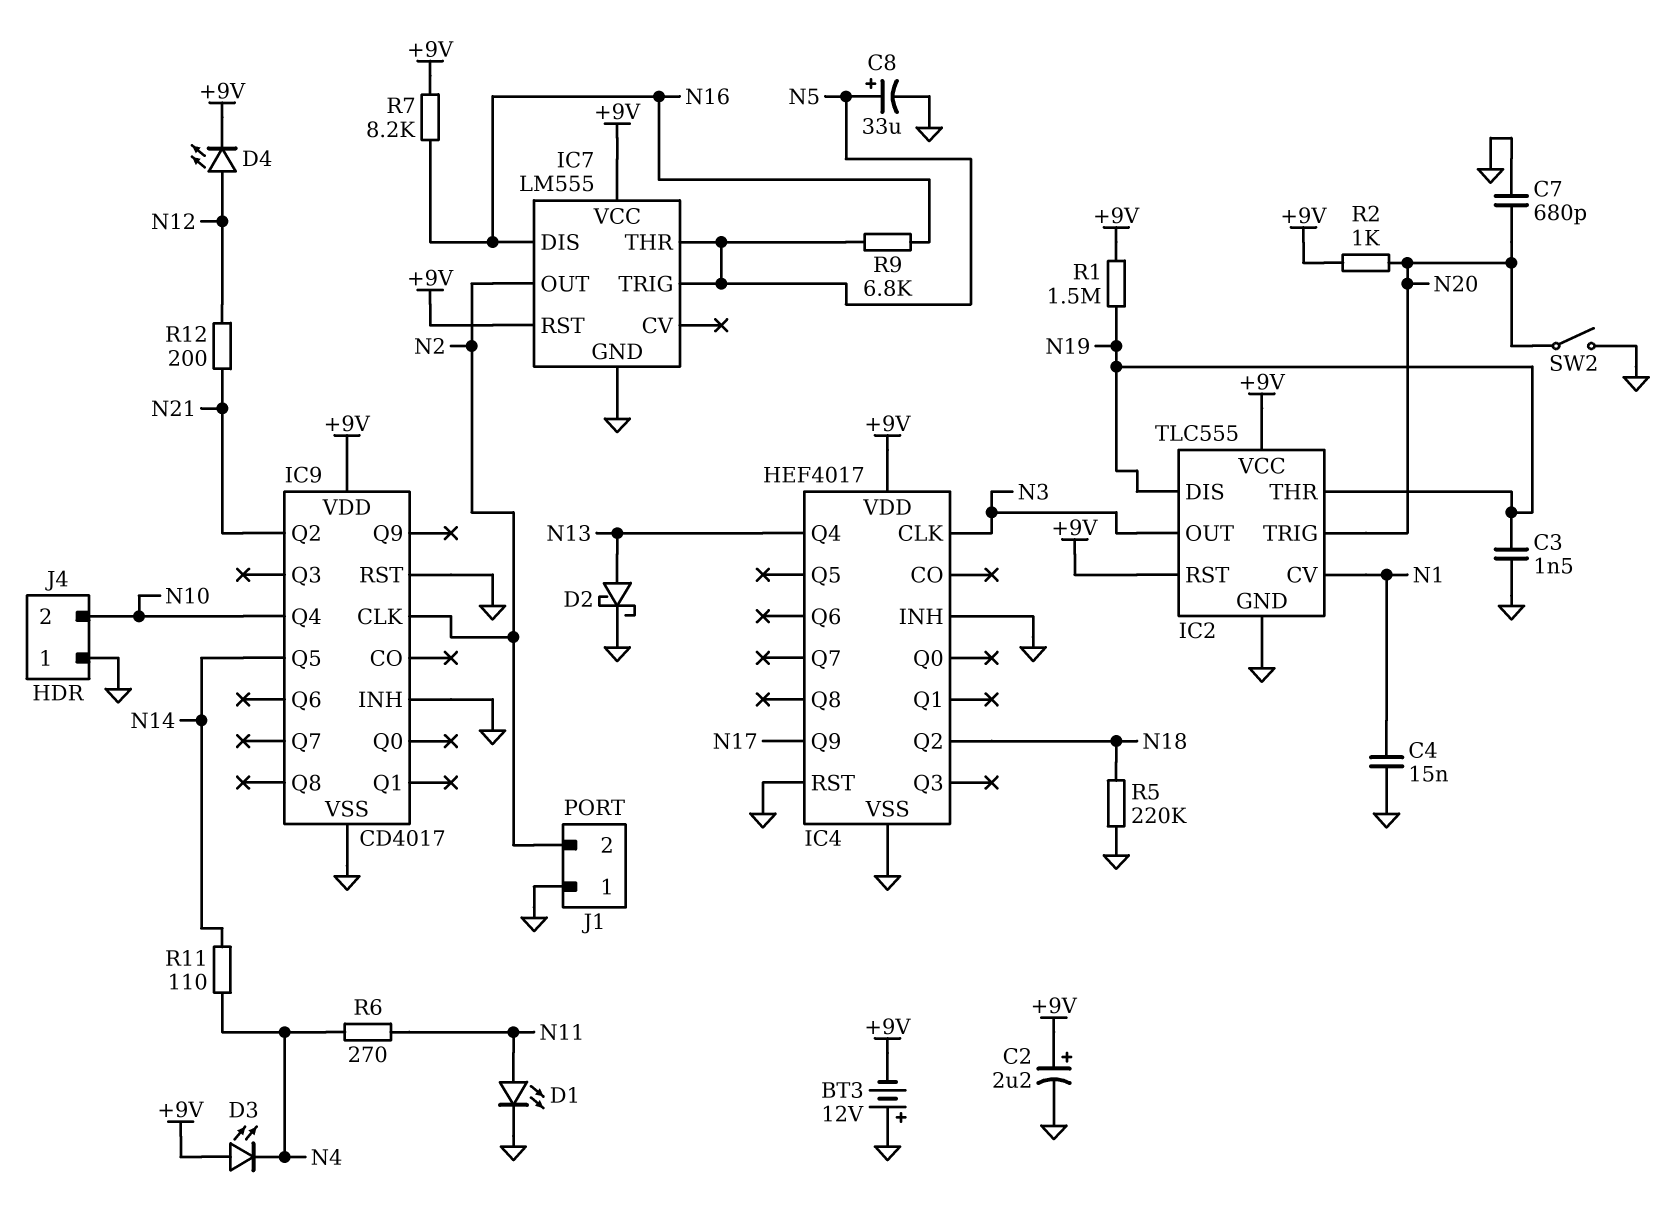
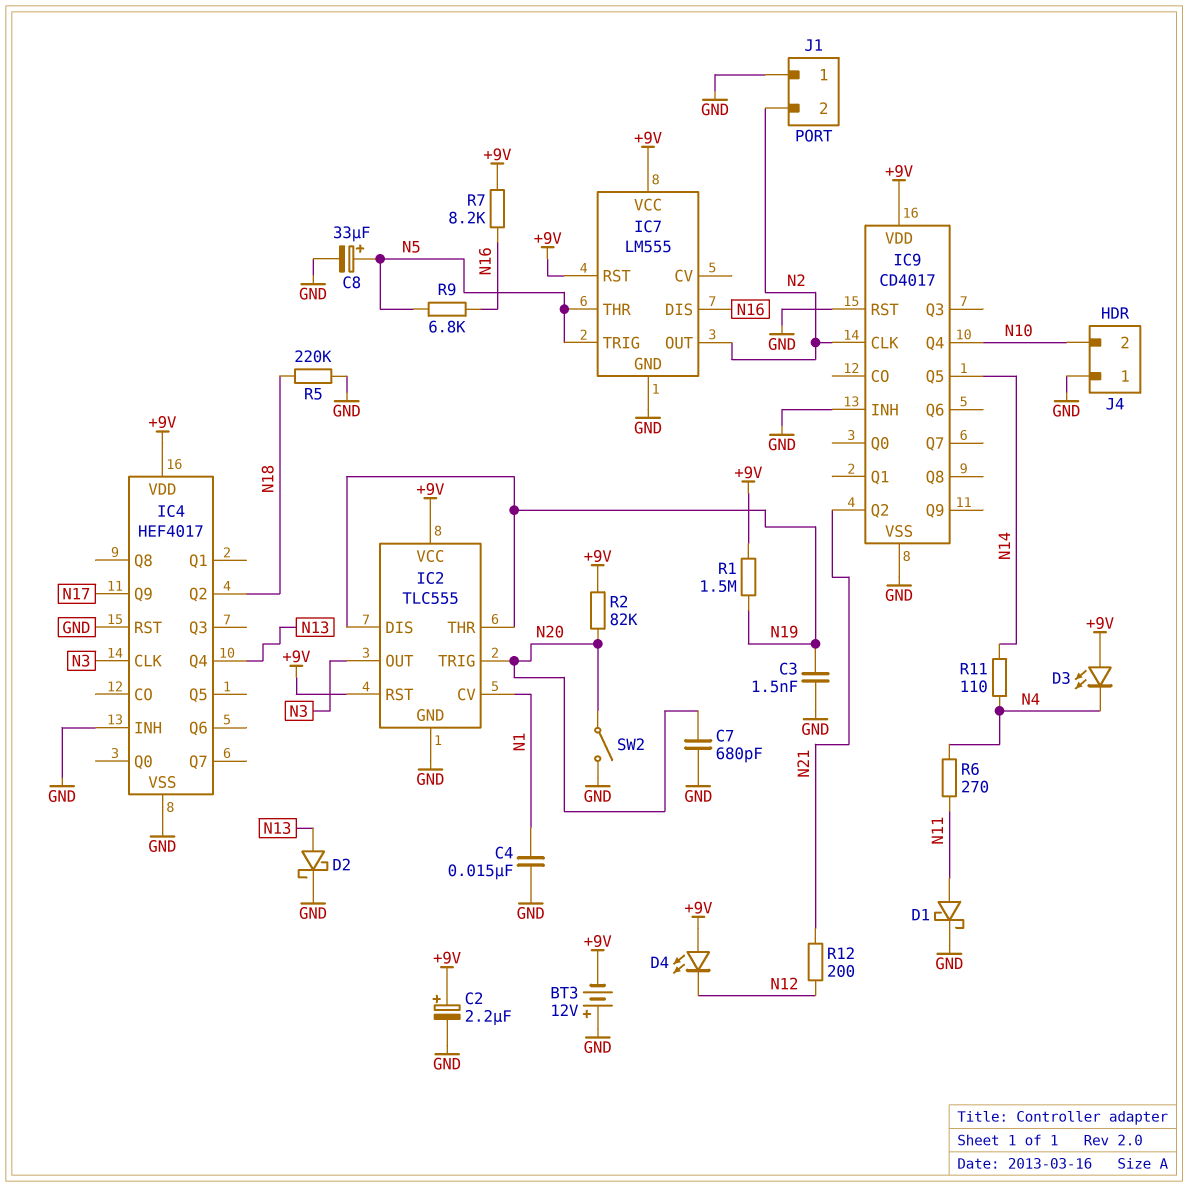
D1: LED (A N11, K GND) -> schottky (A N11, K GND)
D4: LED (A N12, K +9V) -> LED (A +9V, K N12)
R2: 1k (+9V, N20) -> 82k (+9V, N20)

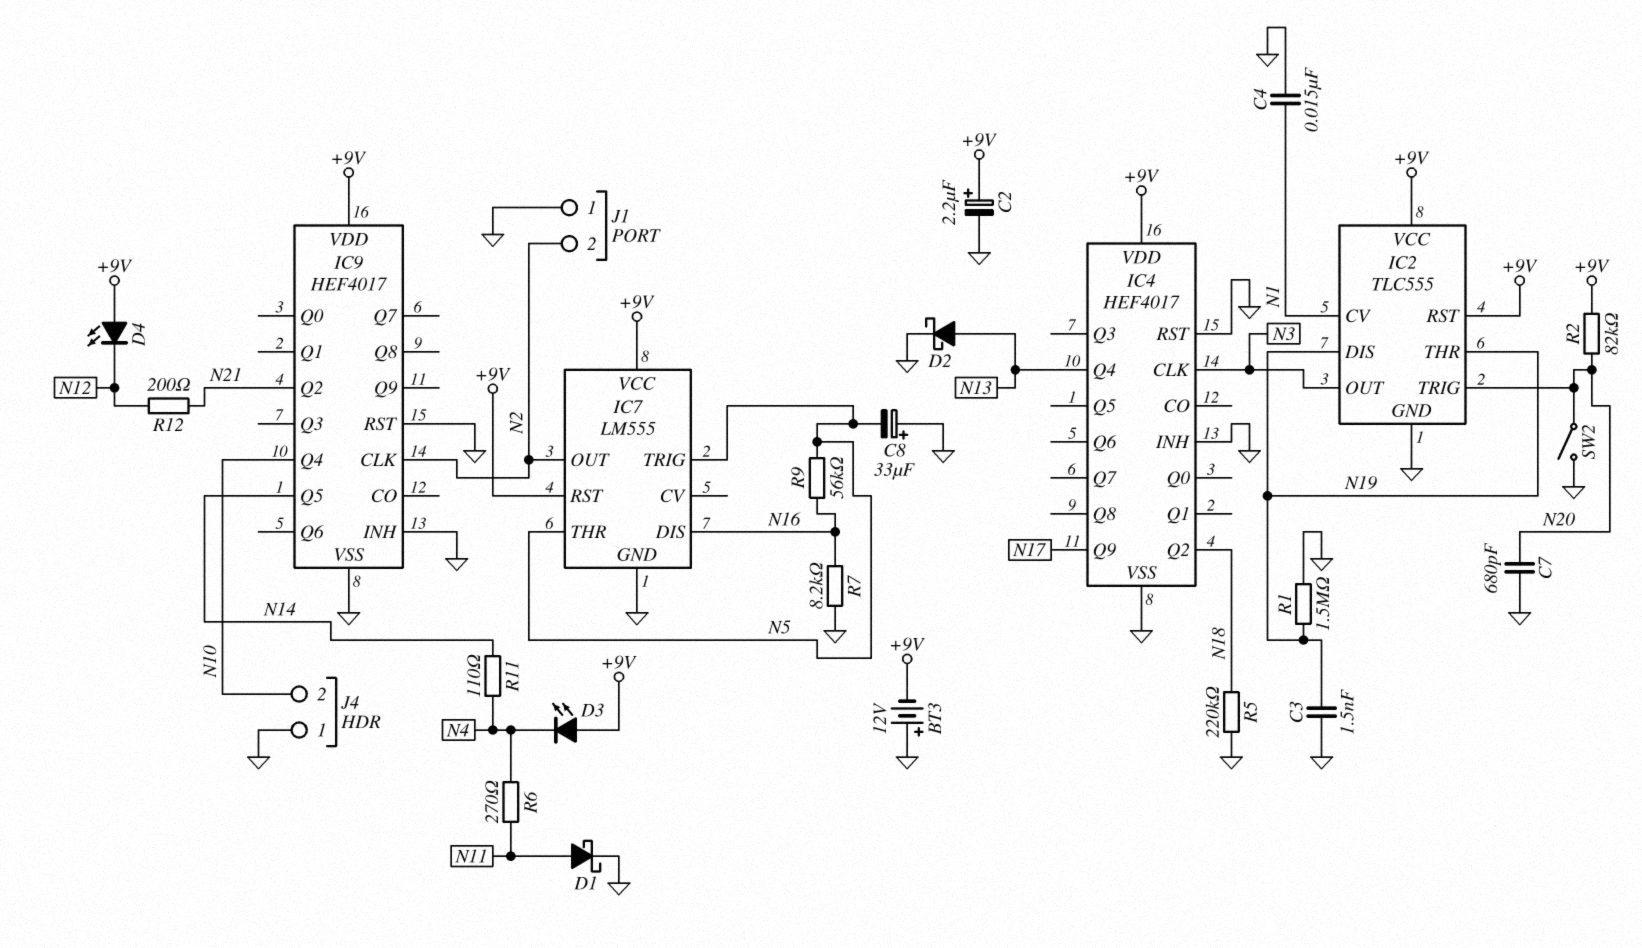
C8: 33uF (plus N5, minus GND) -> 33uF (plus GND, minus N5)
IC9: CD4017 -> HEF4017
R1: 1.5M (+9V, N19) -> 1.5M (GND, N19)
R7: 8.2k (+9V, N16) -> 8.2k (GND, N16)
R9: 6.8k (N5, N16) -> 56k (N5, N16)

